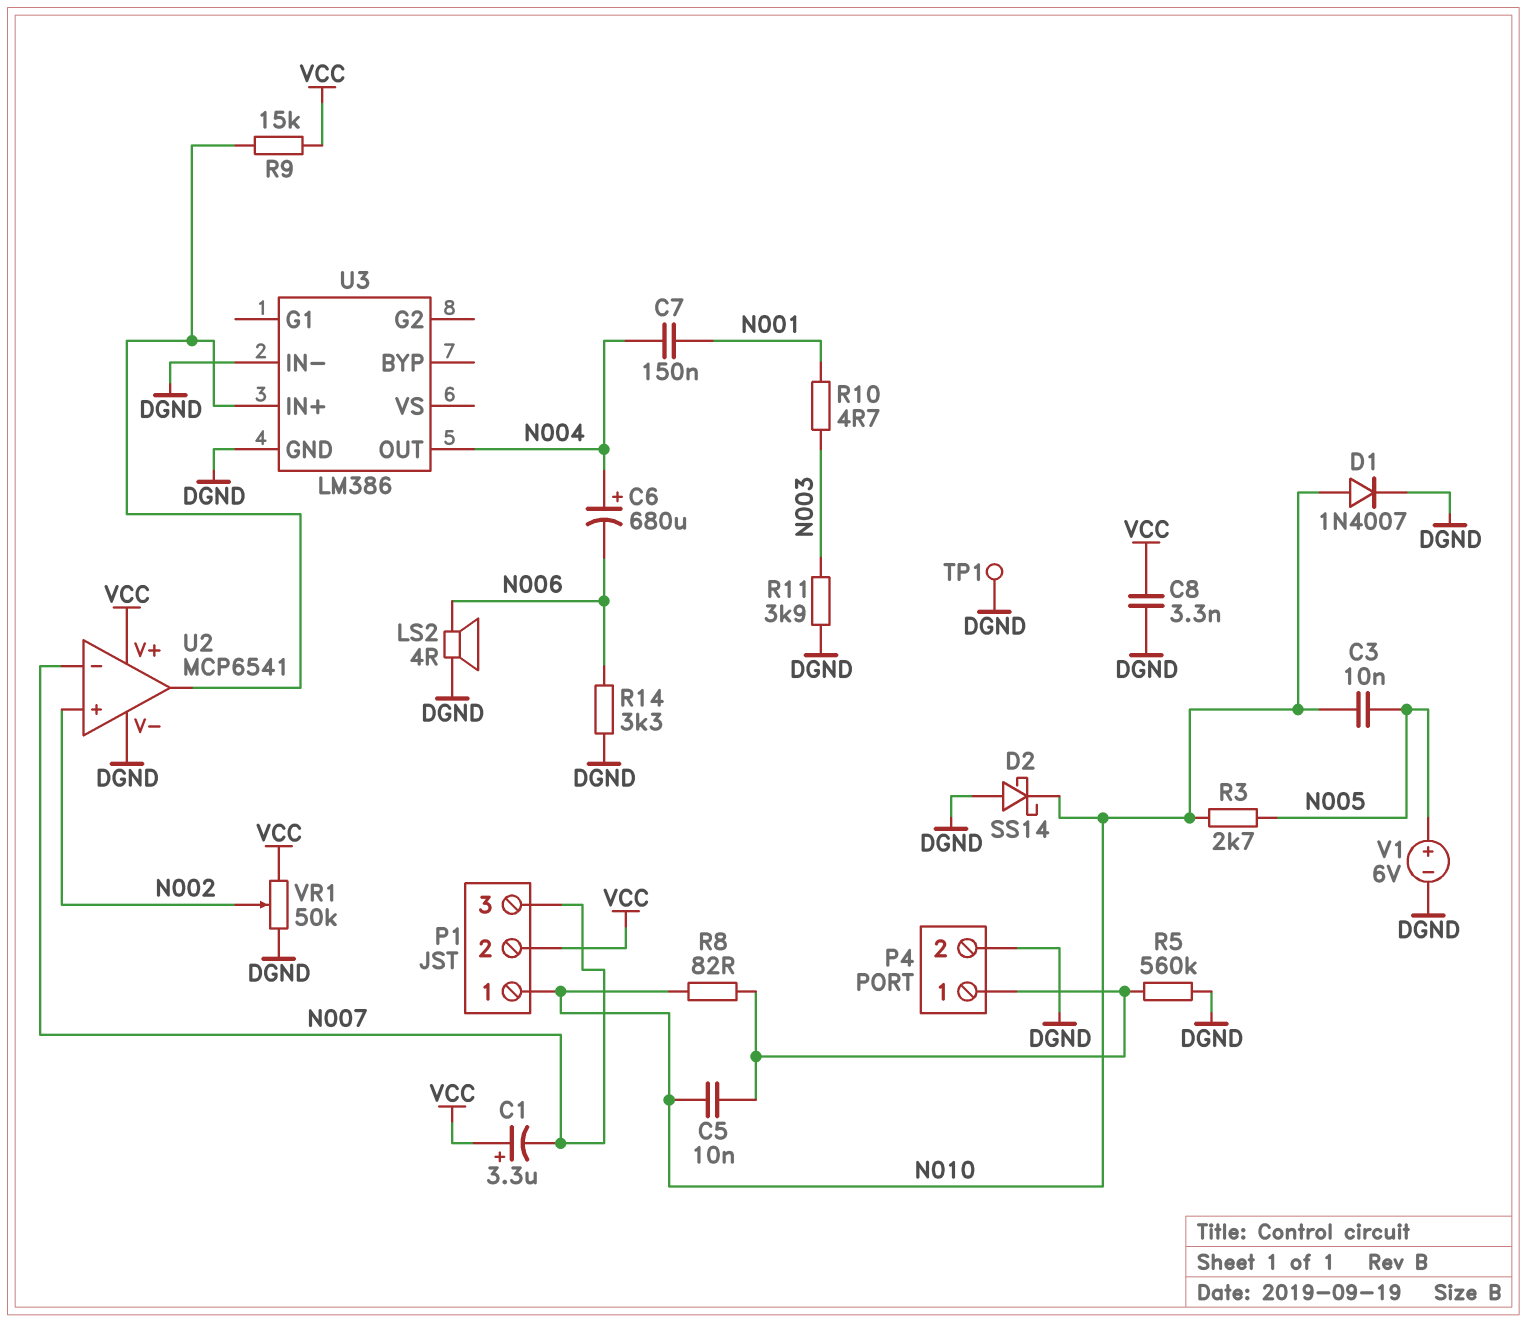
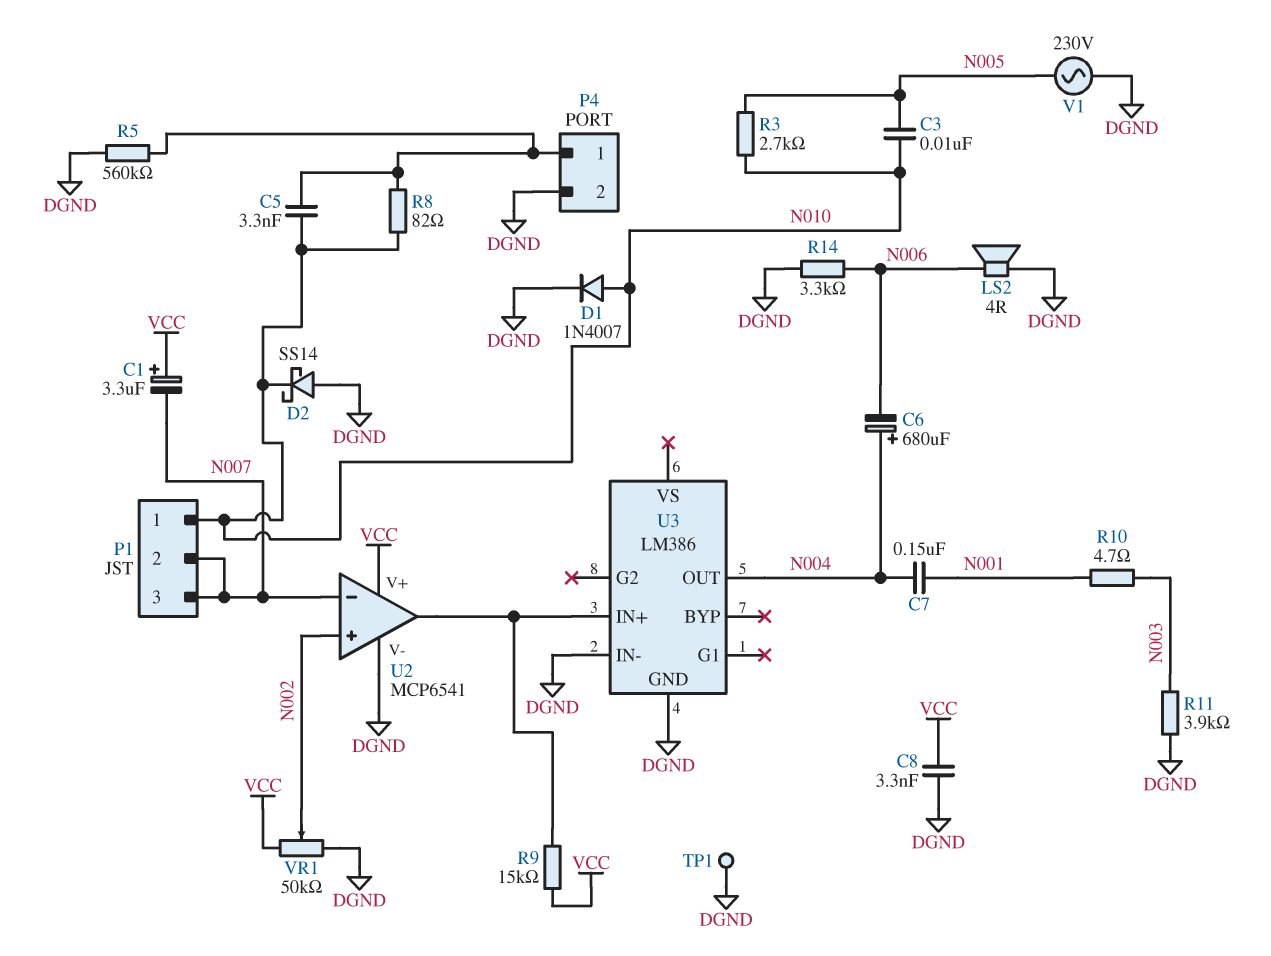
C5: 10nF (N010, P4/1) -> 3.3nF (N010, P4/1)
P1 pin 2: VCC -> N007
V1: 6V (plus N005, minus DGND) -> AC 230V (DGND, N005)

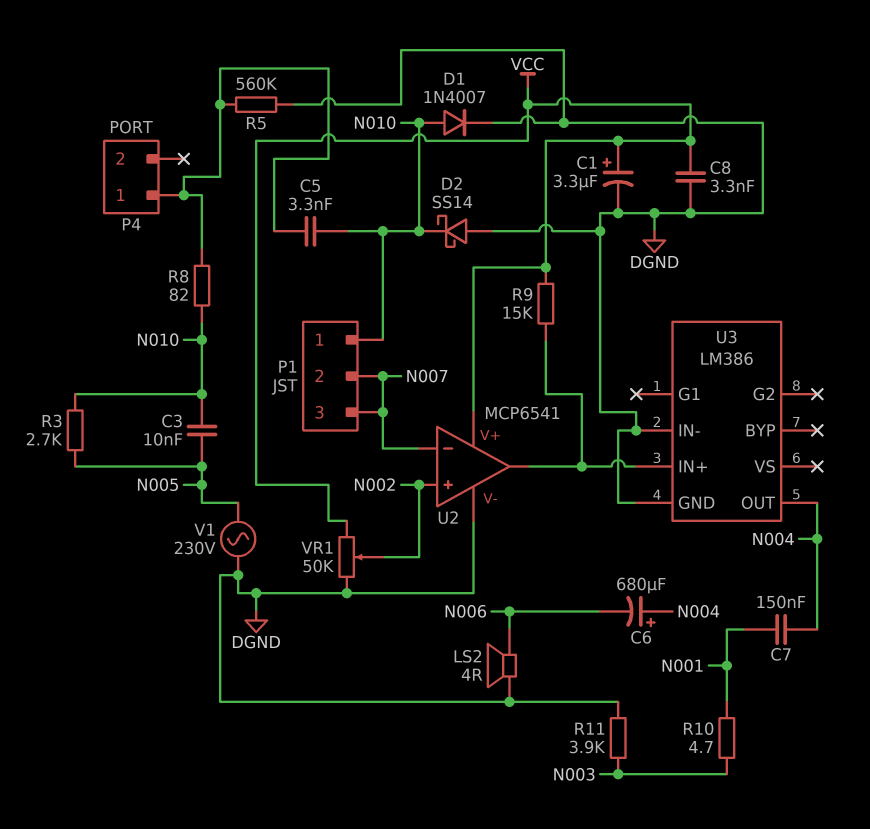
C1: 3.3uF (plus VCC, minus N007) -> 3.3uF (plus VCC, minus DGND)
P4 pin 2: DGND -> none
R14: 3.3k (DGND, N006) -> none
TP1: test point (DGND) -> none

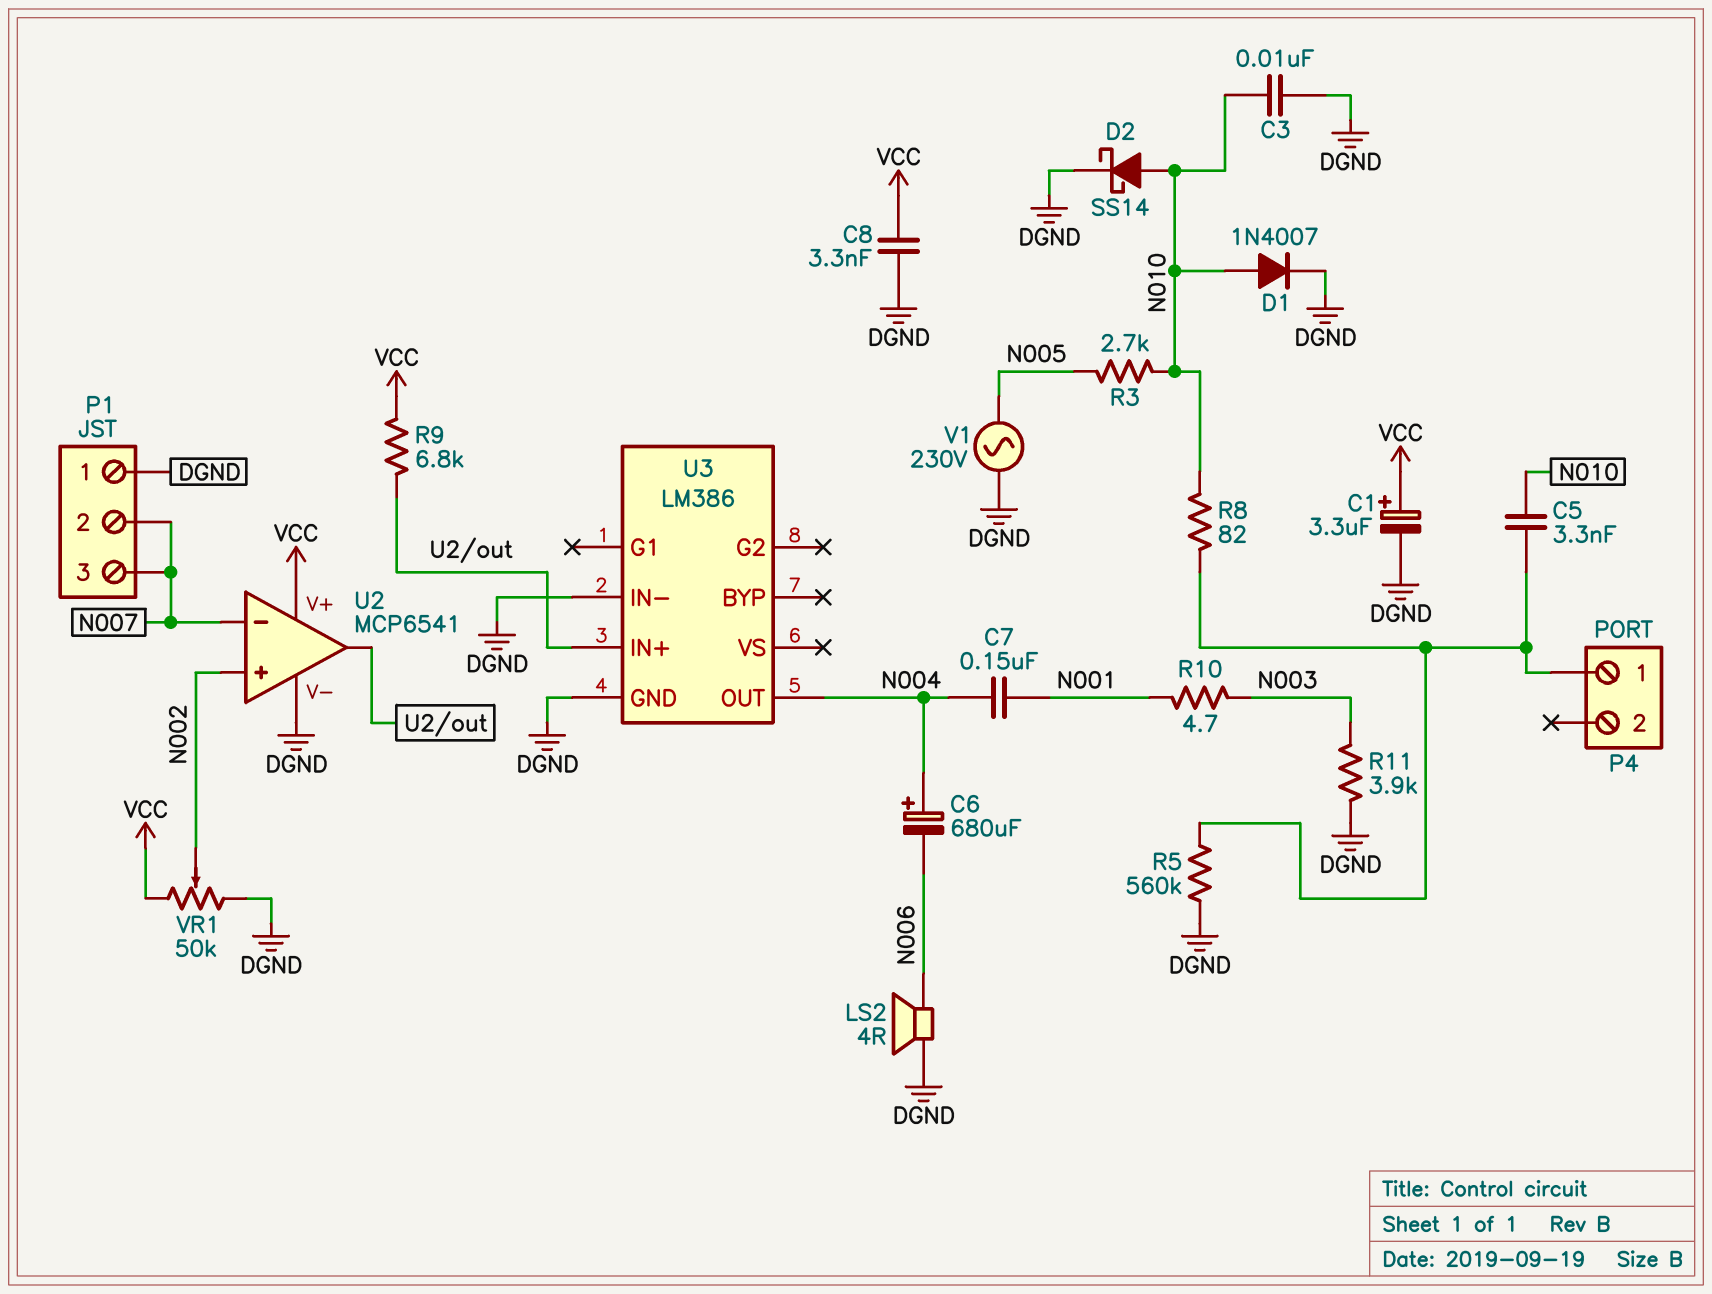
C3: 10nF (N005, N010) -> 10nF (DGND, N010)
D2: schottky SS14 (A DGND, K N010) -> schottky SS14 (A N010, K DGND)
P1 pin 1: N010 -> DGND
R9: 15k (U2/out, VCC) -> 6.8k (U2/out, VCC)

